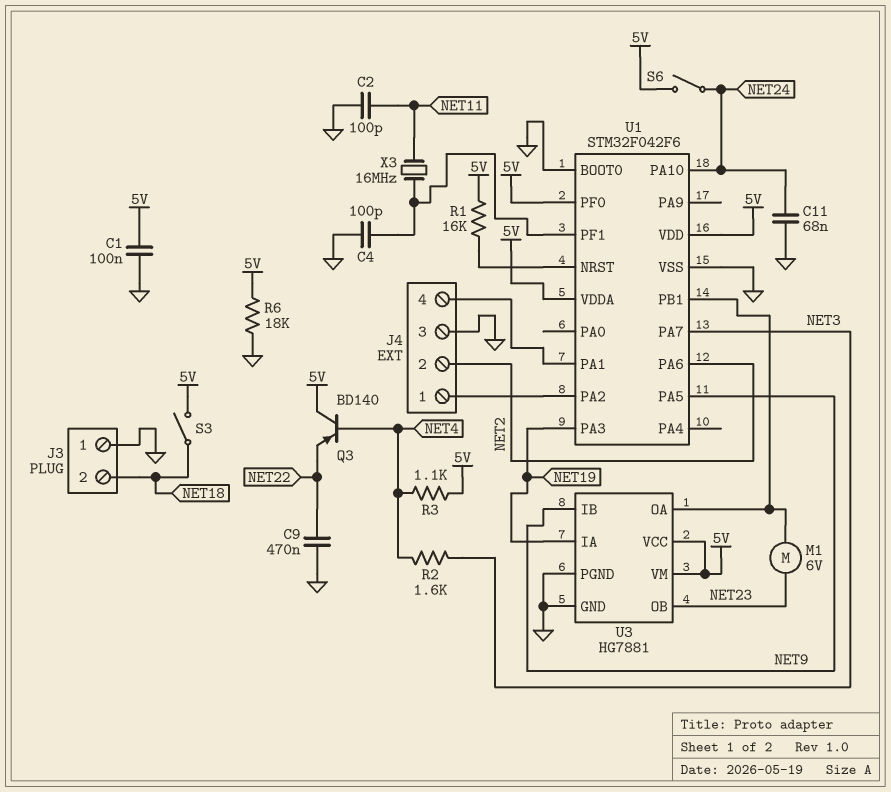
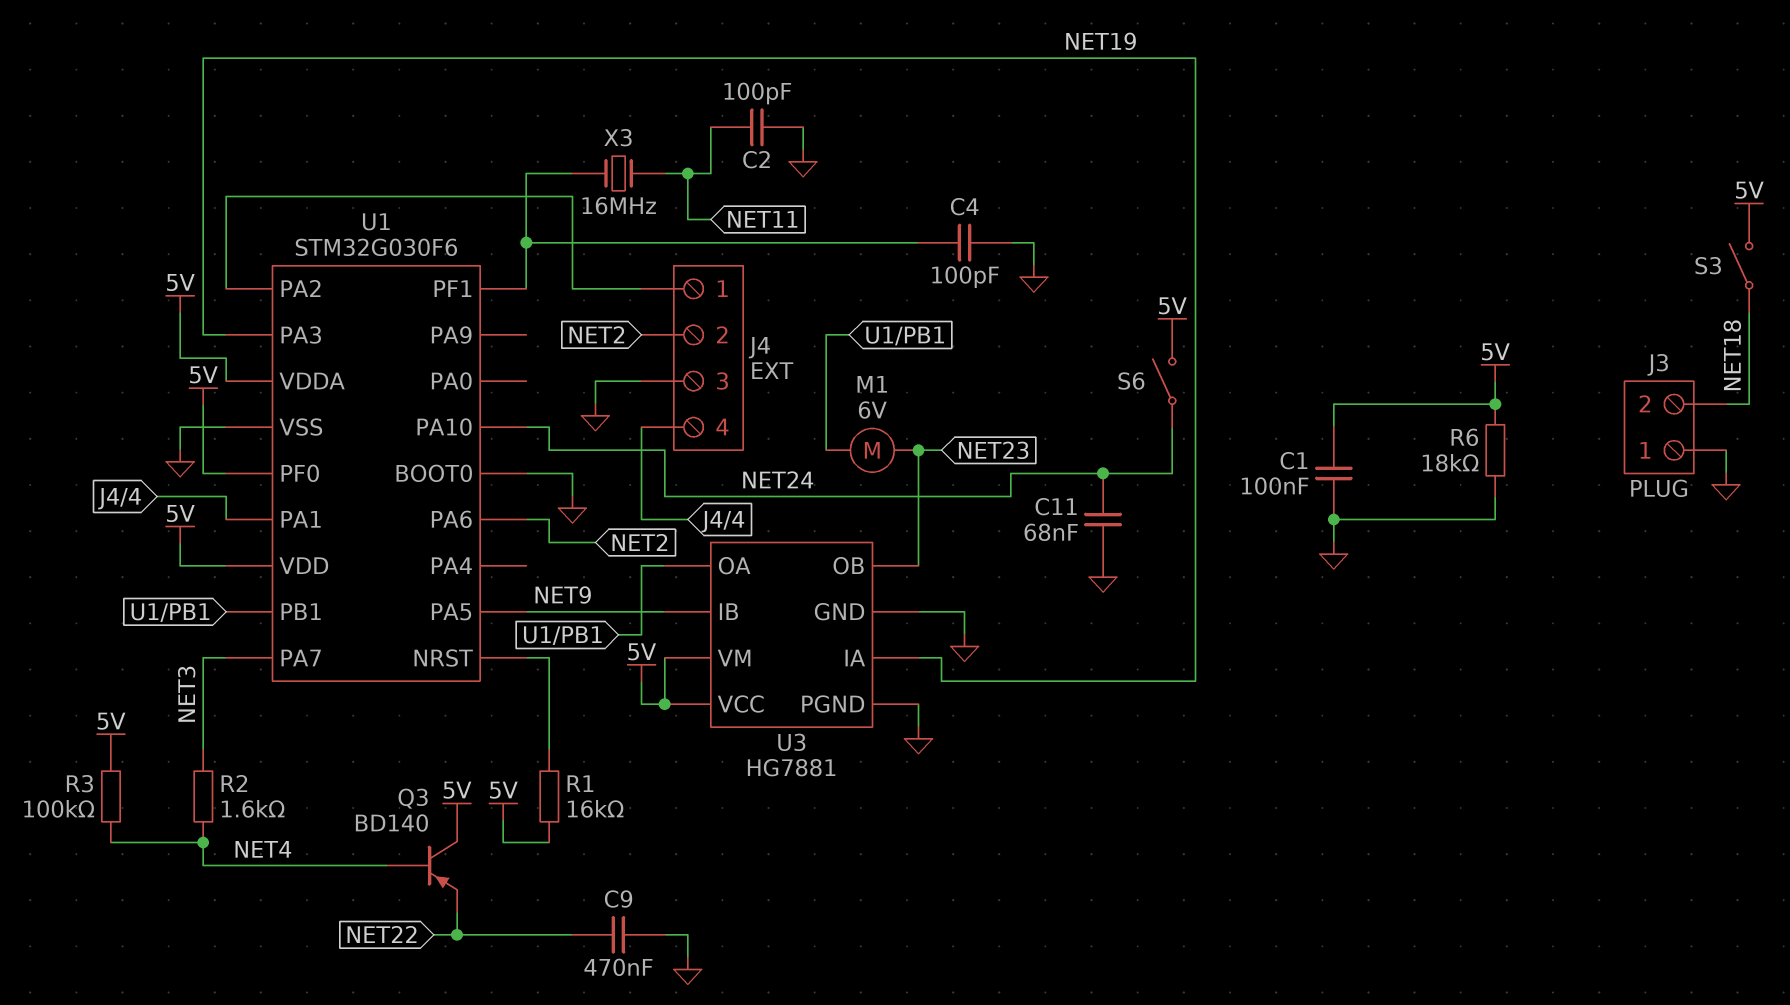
R3: 1.1k (5V, NET4) -> 100k (5V, NET4)
U1: STM32F042F6 -> STM32G030F6

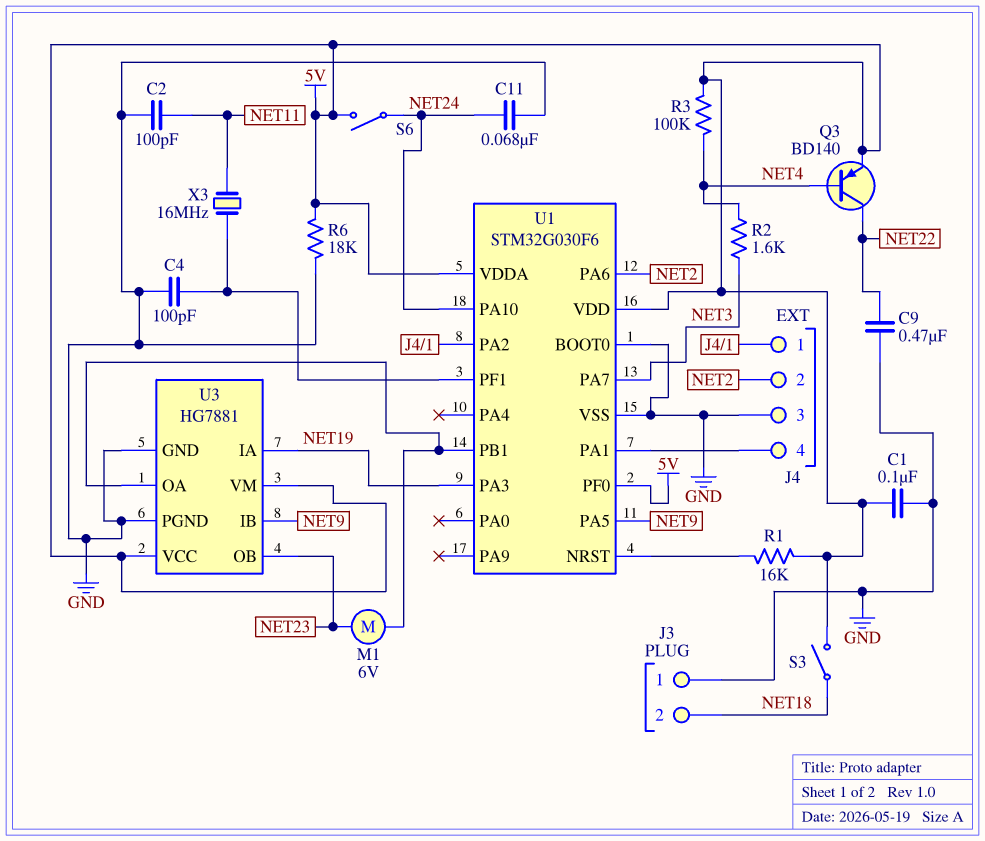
Q3: PNP BD140 (B NET4, C 5V, E NET22) -> PNP BD140 (B NET4, C NET22, E 5V)

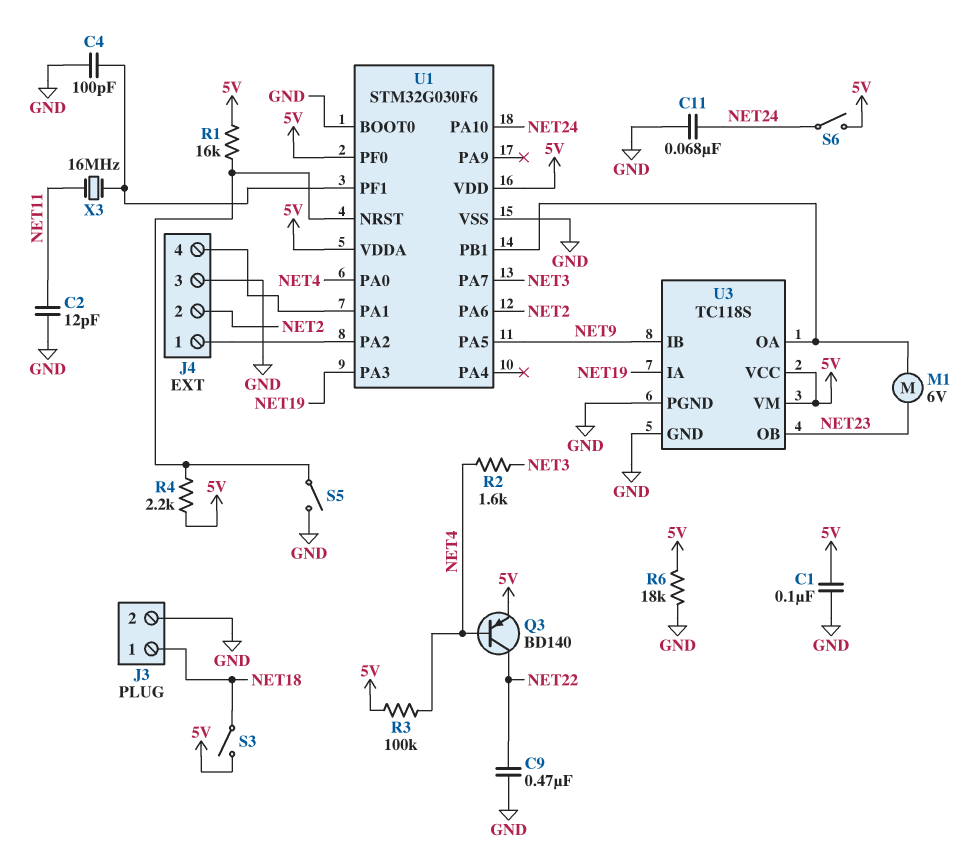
C2: 100pF (GND, NET11) -> 12pF (GND, NET11)
J3 pin 1: GND -> NET18
J3 pin 2: NET18 -> GND
R4: none -> 2.2k (5V, U1/NRST)
S5: none -> switch (GND, U1/NRST)
U1 pin PA0: none -> NET4
U3: HG7881 -> TC118S

